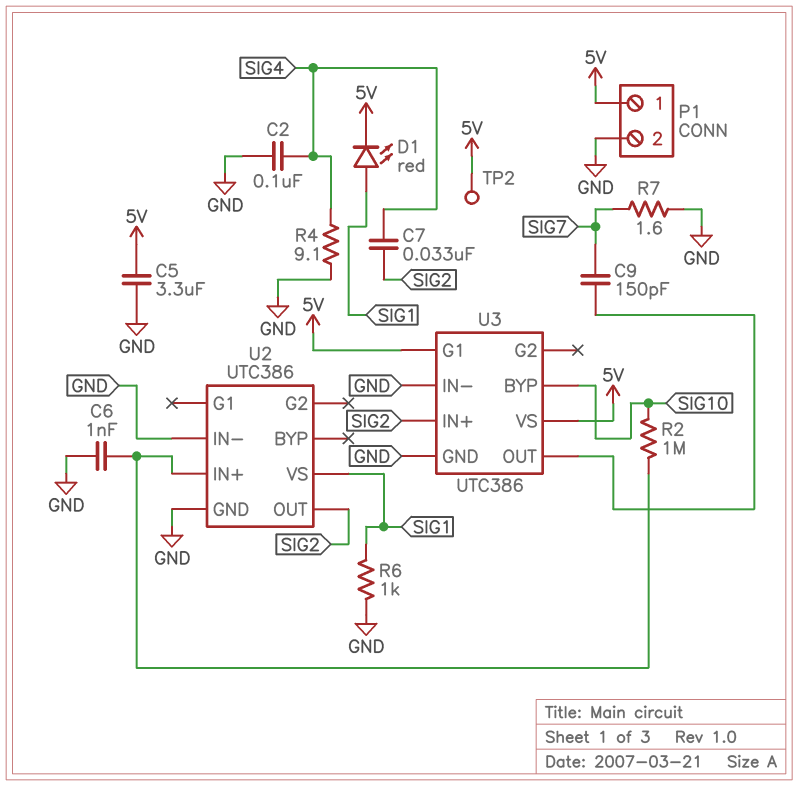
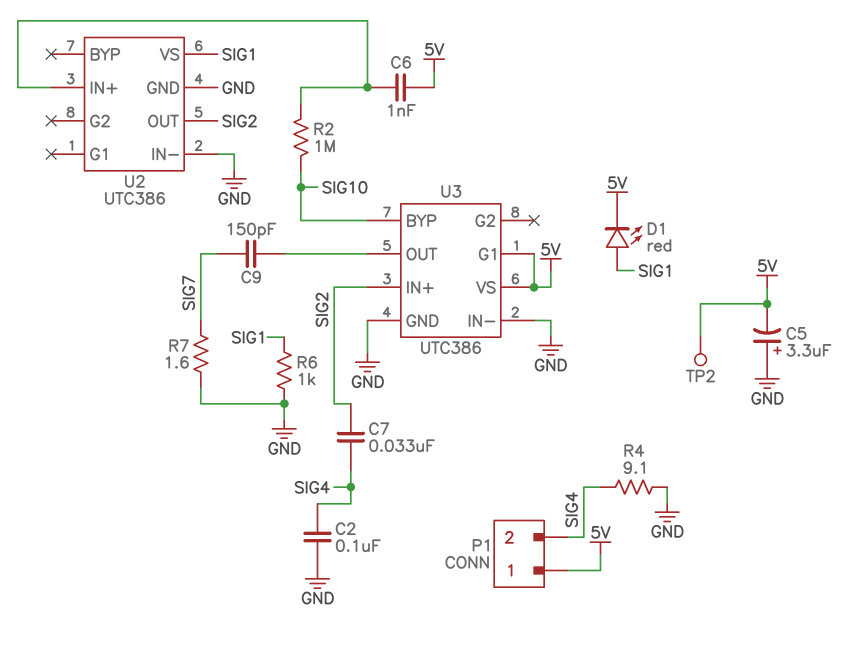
C5: 3.3uF (5V, GND) -> 3.3uF (plus GND, minus 5V)
C6: 1nF (GND, U2/IN+) -> 1nF (5V, U2/IN+)
P1 pin 2: GND -> SIG4

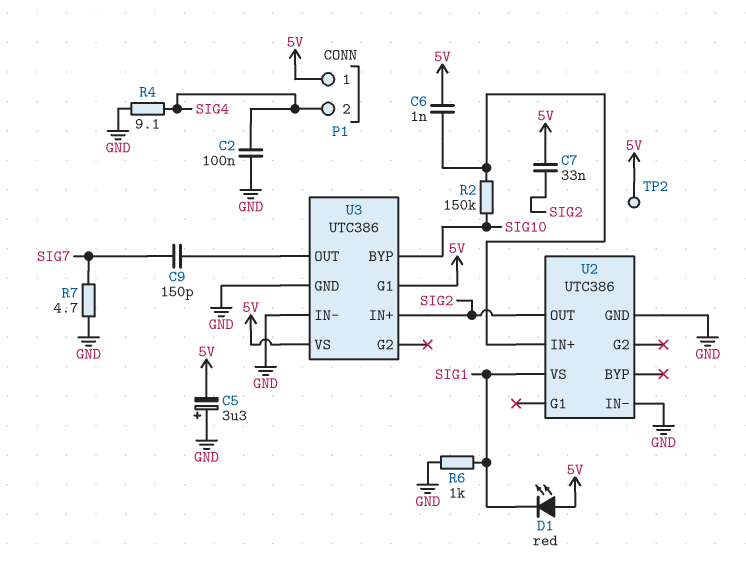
C7: 33nF (SIG2, SIG4) -> 33nF (5V, SIG2)
D1: LED red (A SIG1, K 5V) -> LED red (A 5V, K SIG1)
R2: 1M (SIG10, U2/IN+) -> 150k (SIG10, U2/IN+)
R7: 1.6 (GND, SIG7) -> 4.7 (GND, SIG7)

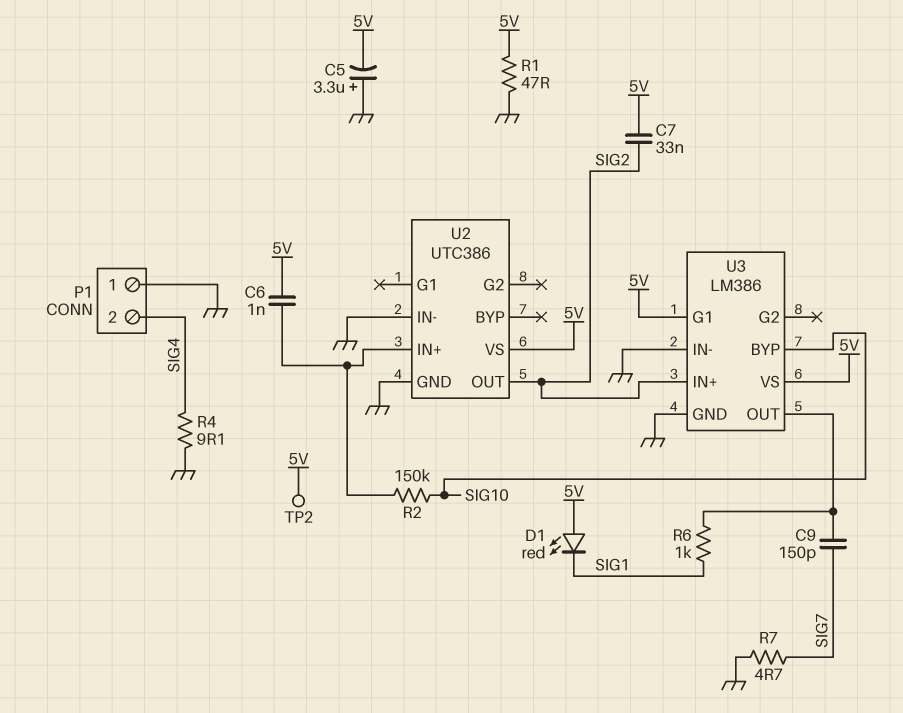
C2: 100nF (GND, SIG4) -> none
P1 pin 1: 5V -> GND
R1: none -> 47 (5V, GND)
R6: 1k (GND, SIG1) -> 1k (SIG1, U3/OUT)
U2 pin VS: SIG1 -> 5V
U3: UTC386 -> LM386

